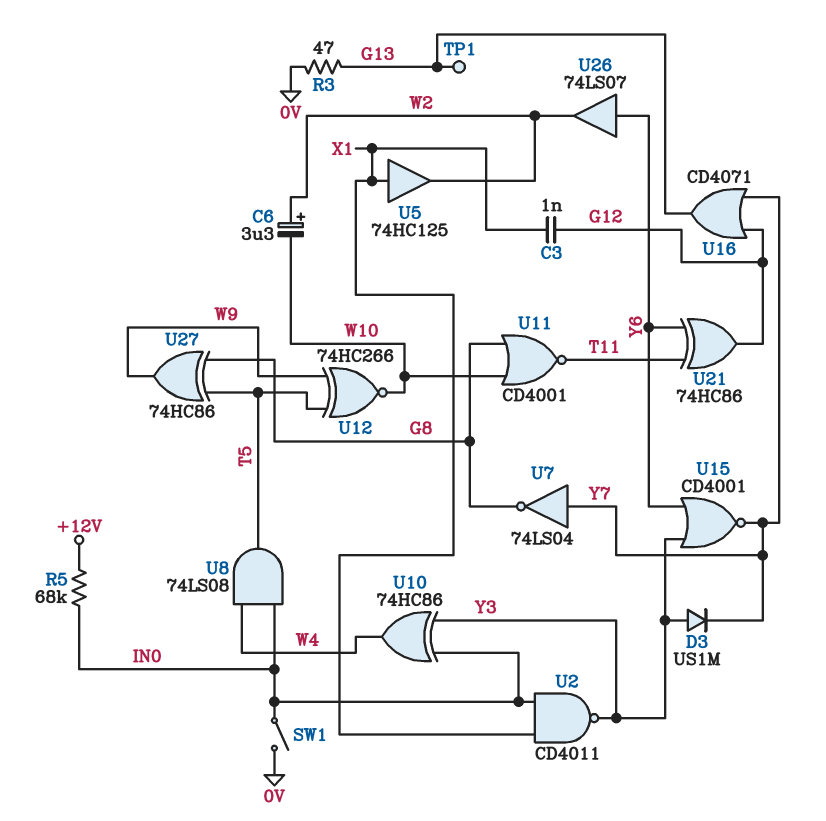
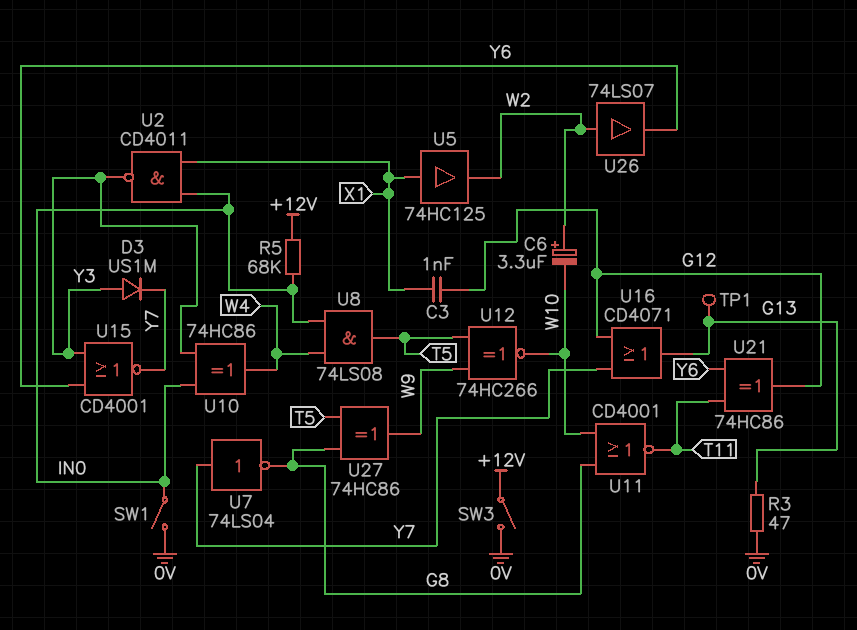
SW3: none -> switch (+12V, 0V)
U26: buffer 74LS07 (in Y6, out W2) -> buffer 74LS07 (in W2, out Y6)

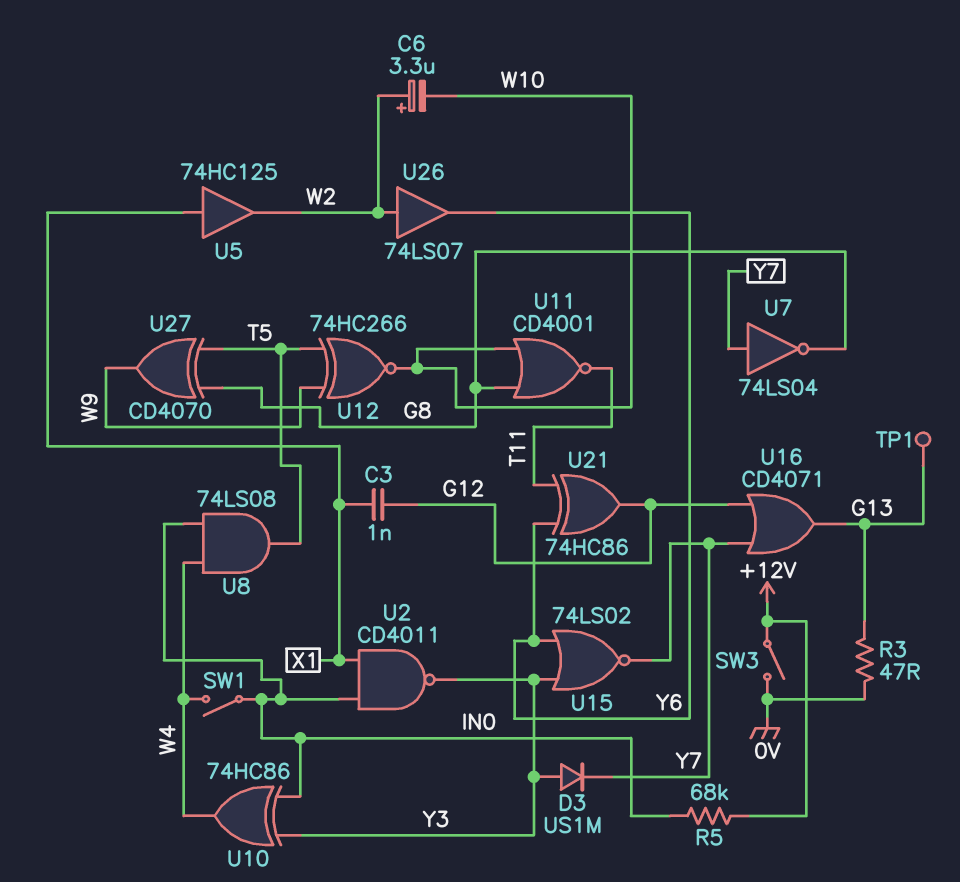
SW1: switch (0V, IN0) -> switch (IN0, W4)
U15: NOR CD4001 (in Y3, in Y6, out Y7) -> NOR 74LS02 (in Y3, in Y6, out Y7)
U27: XOR 74HC86 (in G8, in T5, out W9) -> XOR CD4070 (in G8, in T5, out W9)

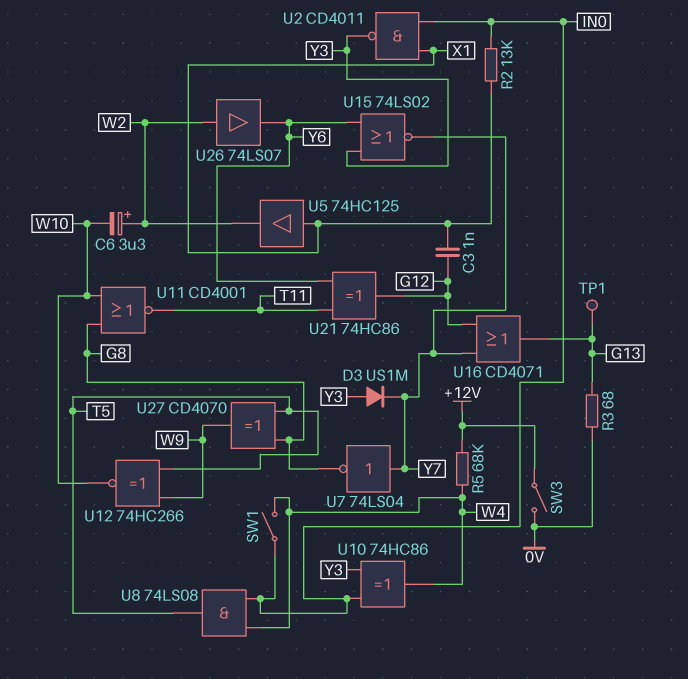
R2: none -> 13k (IN0, X1)
R3: 47 (0V, G13) -> 68 (0V, G13)
R5: 68k (+12V, IN0) -> 68k (+12V, W4)

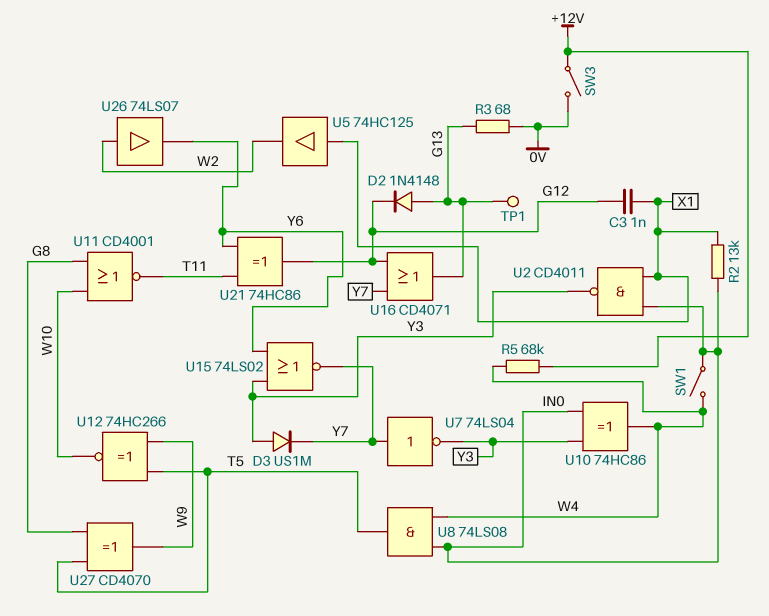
C6: 3.3uF (plus W2, minus W10) -> none
D2: none -> diode 1N4148 (A G13, K G12)
U7: NOT 74LS04 (in Y7, out G8) -> NOT 74LS04 (in Y7, out Y3)

